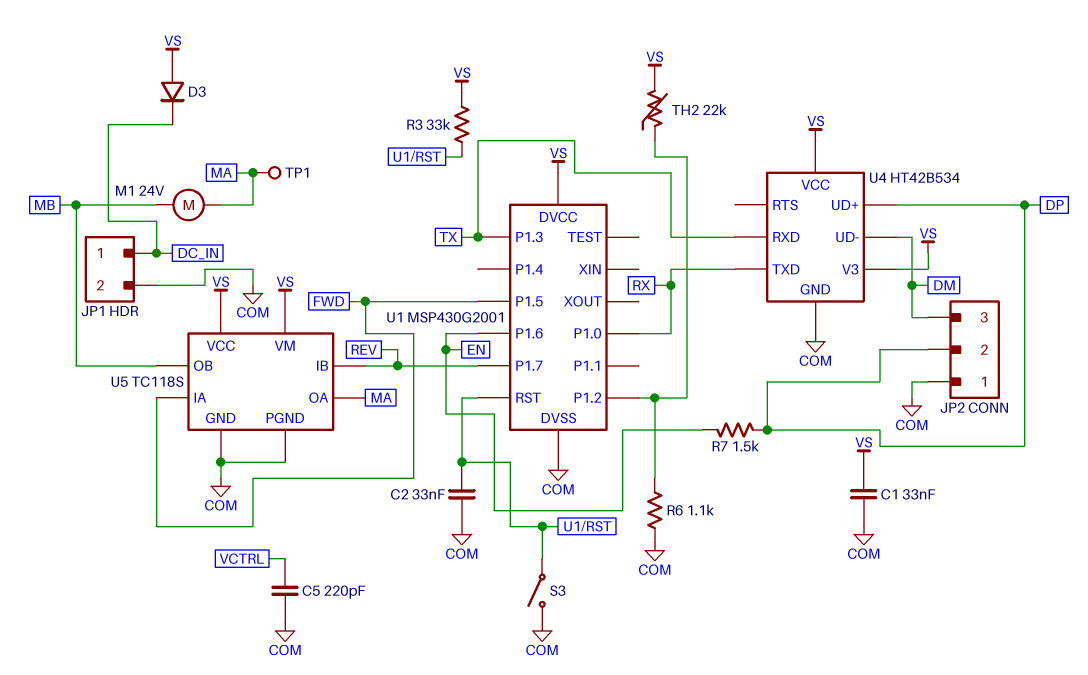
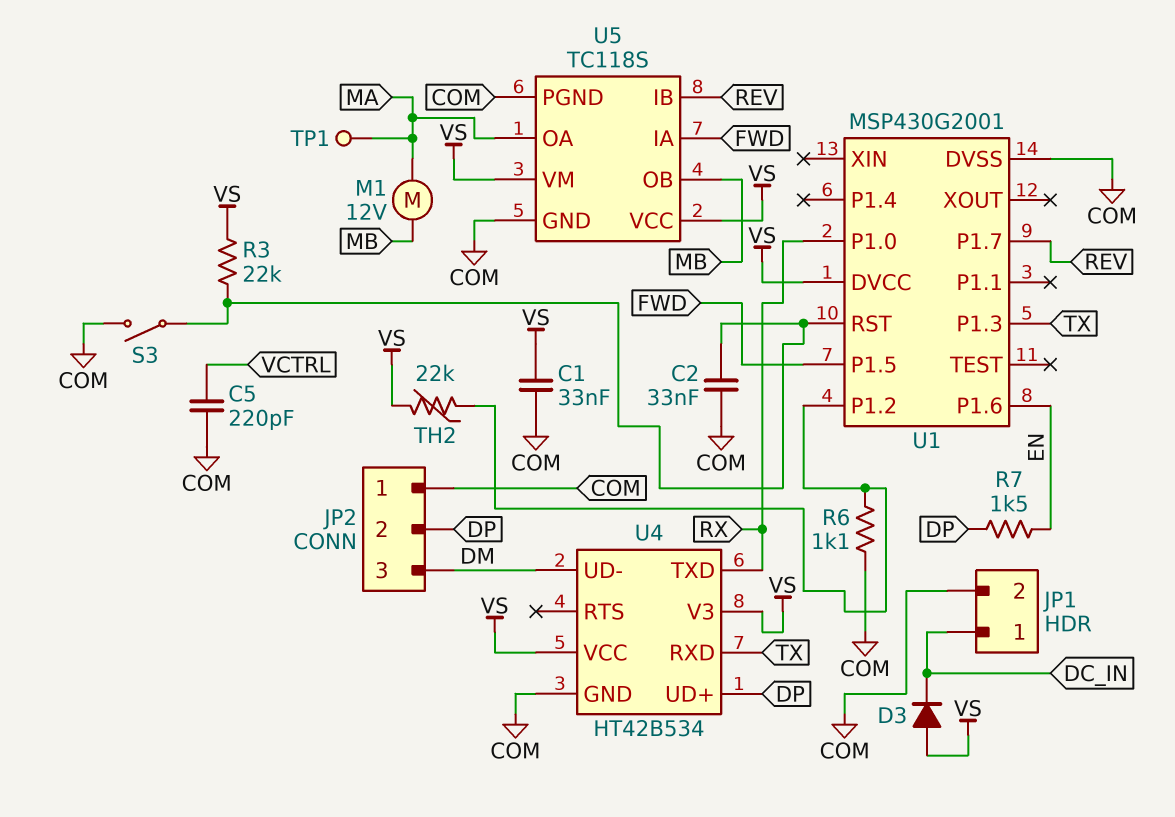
M1: motor 24V (MA, MB) -> motor 12V (MA, MB)
R3: 33k (U1/RST, VS) -> 22k (U1/RST, VS)

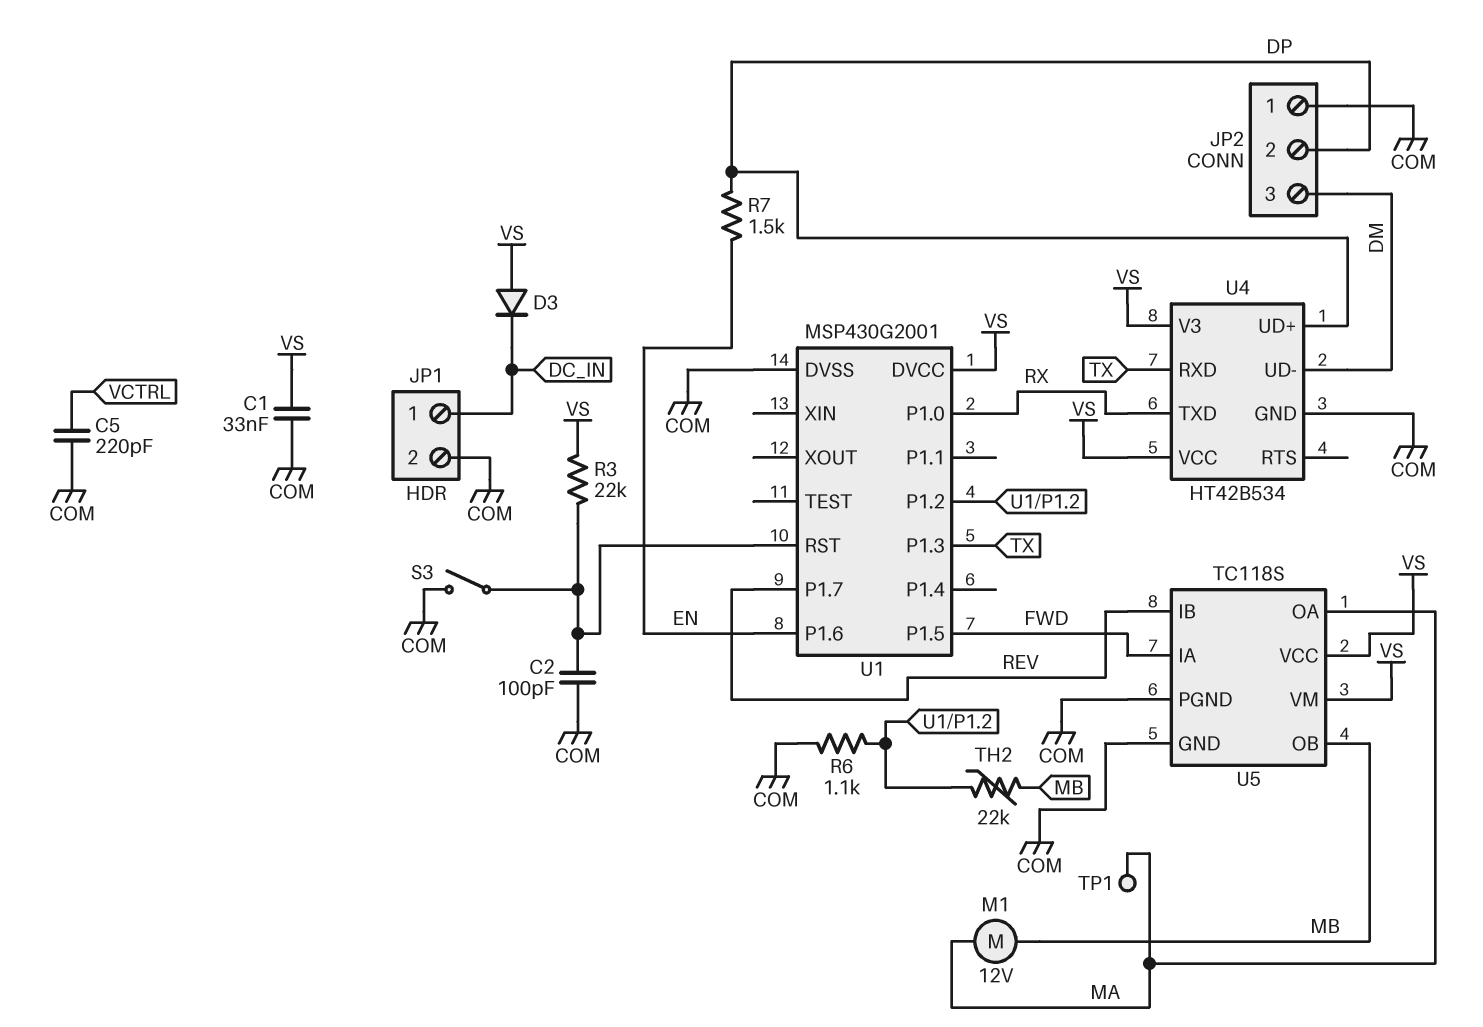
C2: 33nF (COM, U1/RST) -> 100pF (COM, U1/RST)
TH2: 22k (U1/P1.2, VS) -> 22k (MB, U1/P1.2)

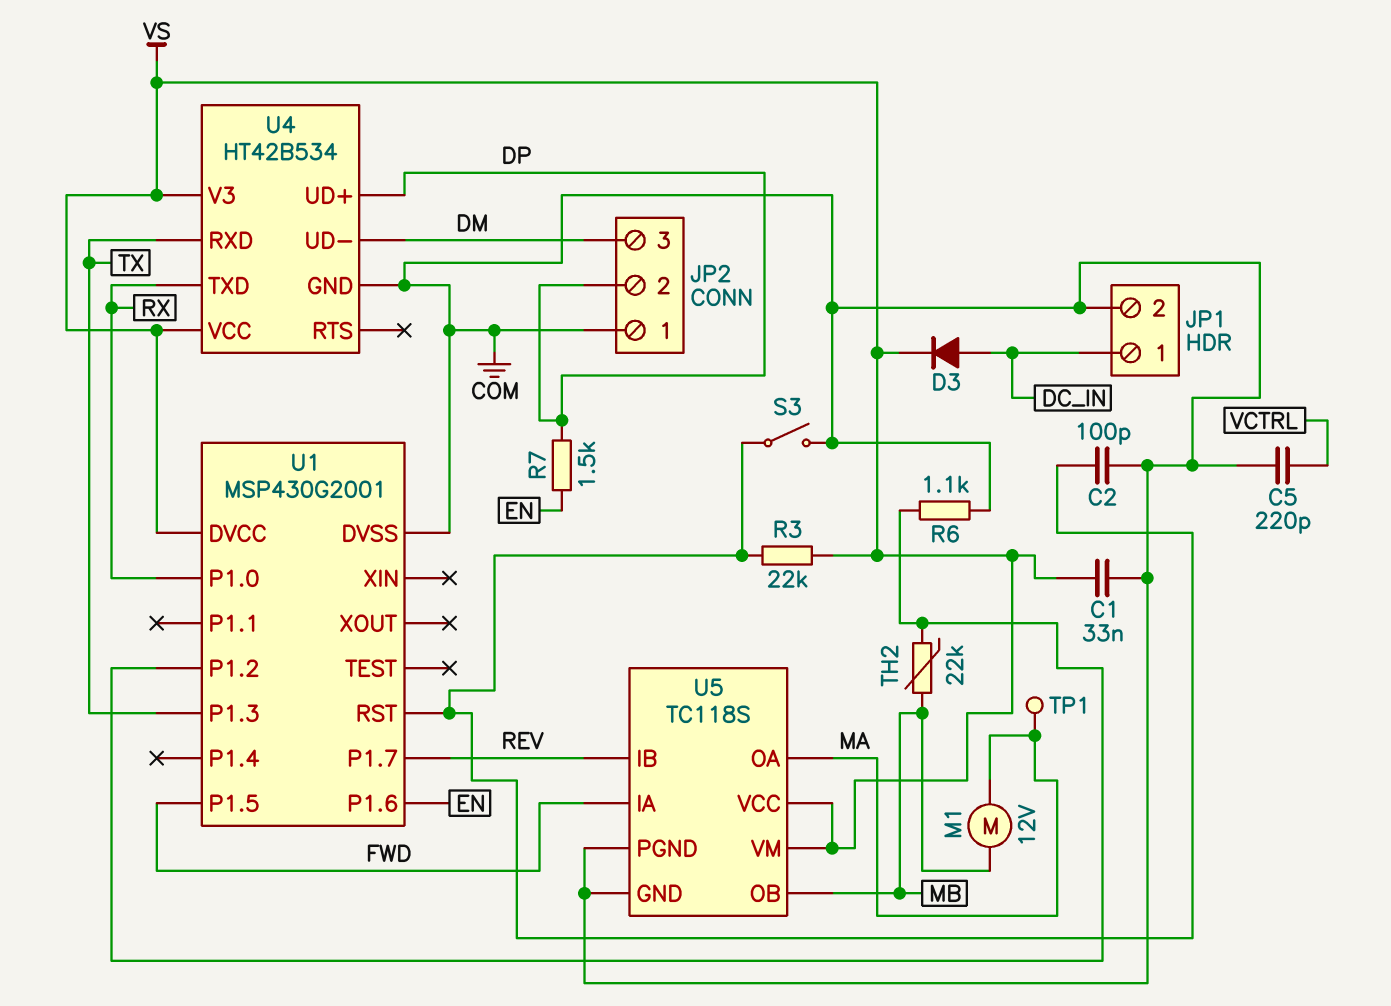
D3: diode (A VS, K DC_IN) -> diode (A DC_IN, K VS)

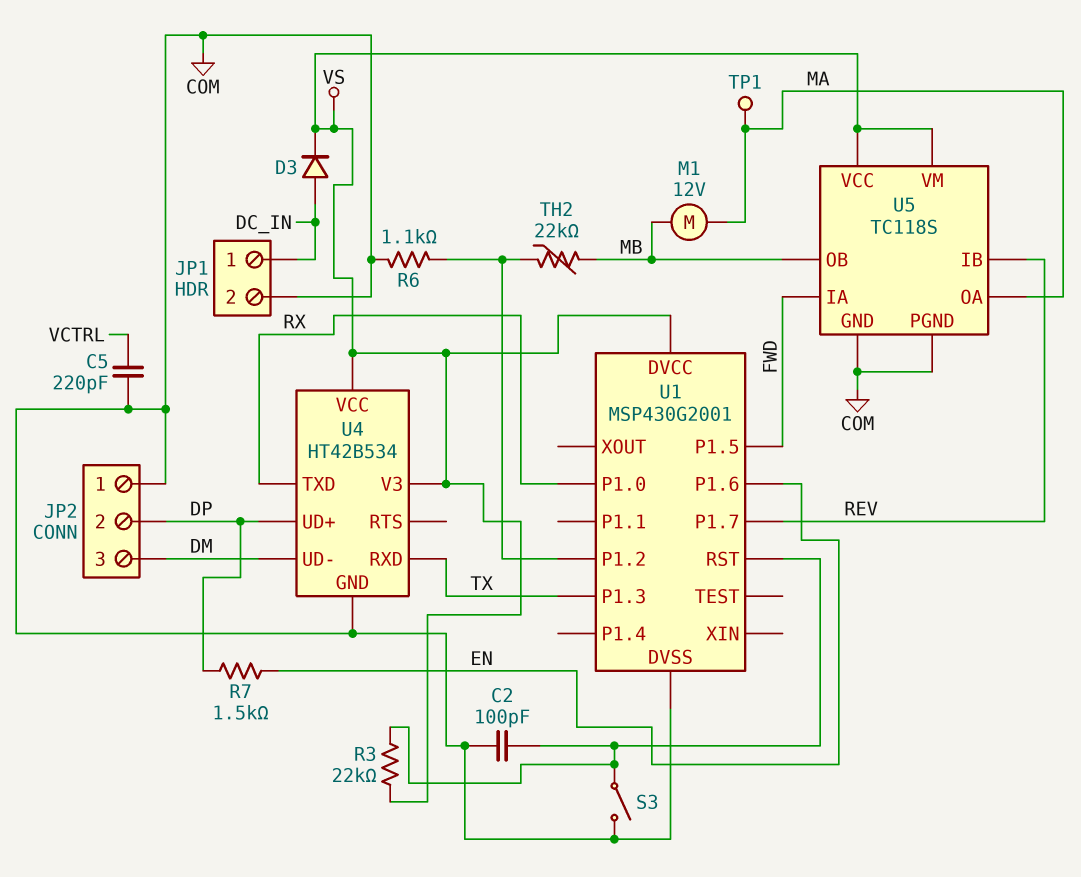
C1: 33nF (COM, VS) -> none

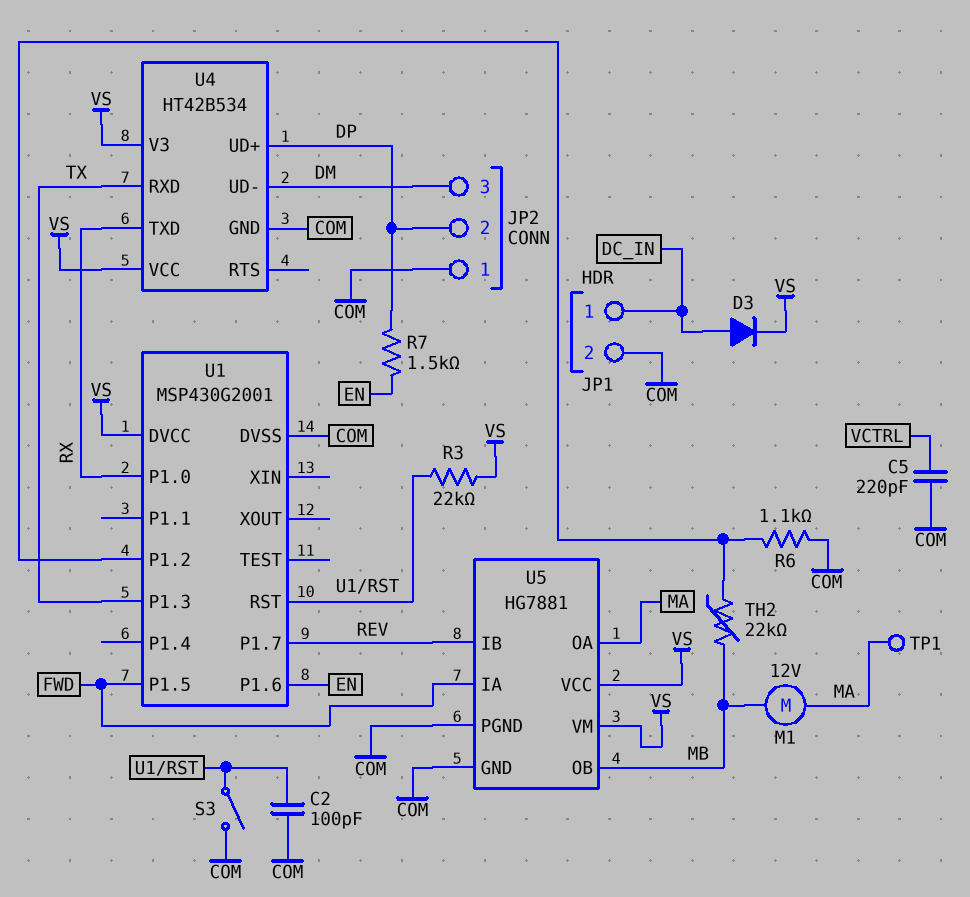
U5: TC118S -> HG7881

